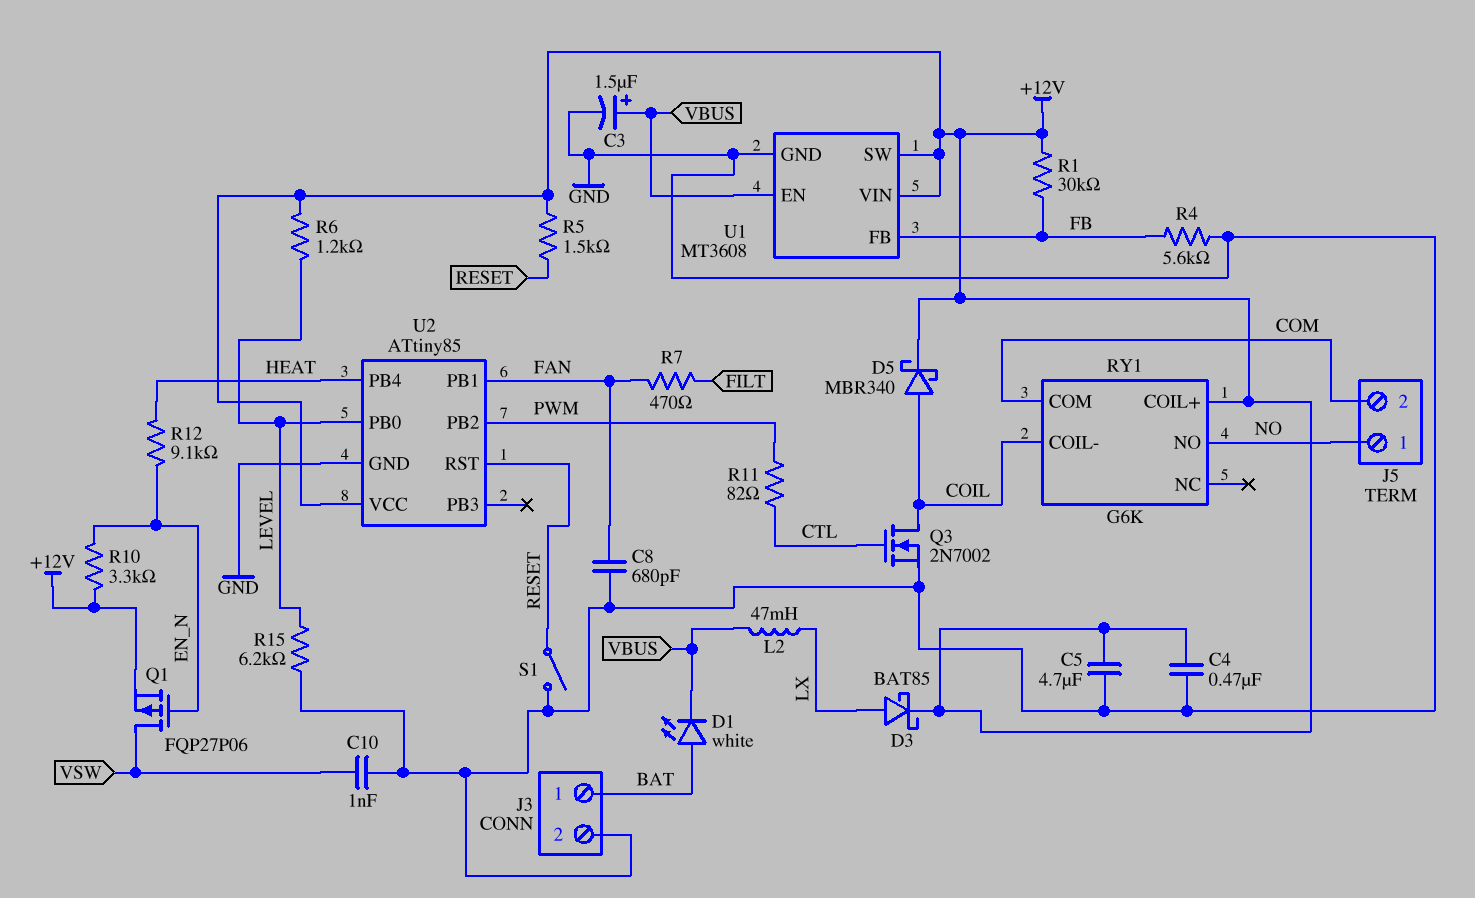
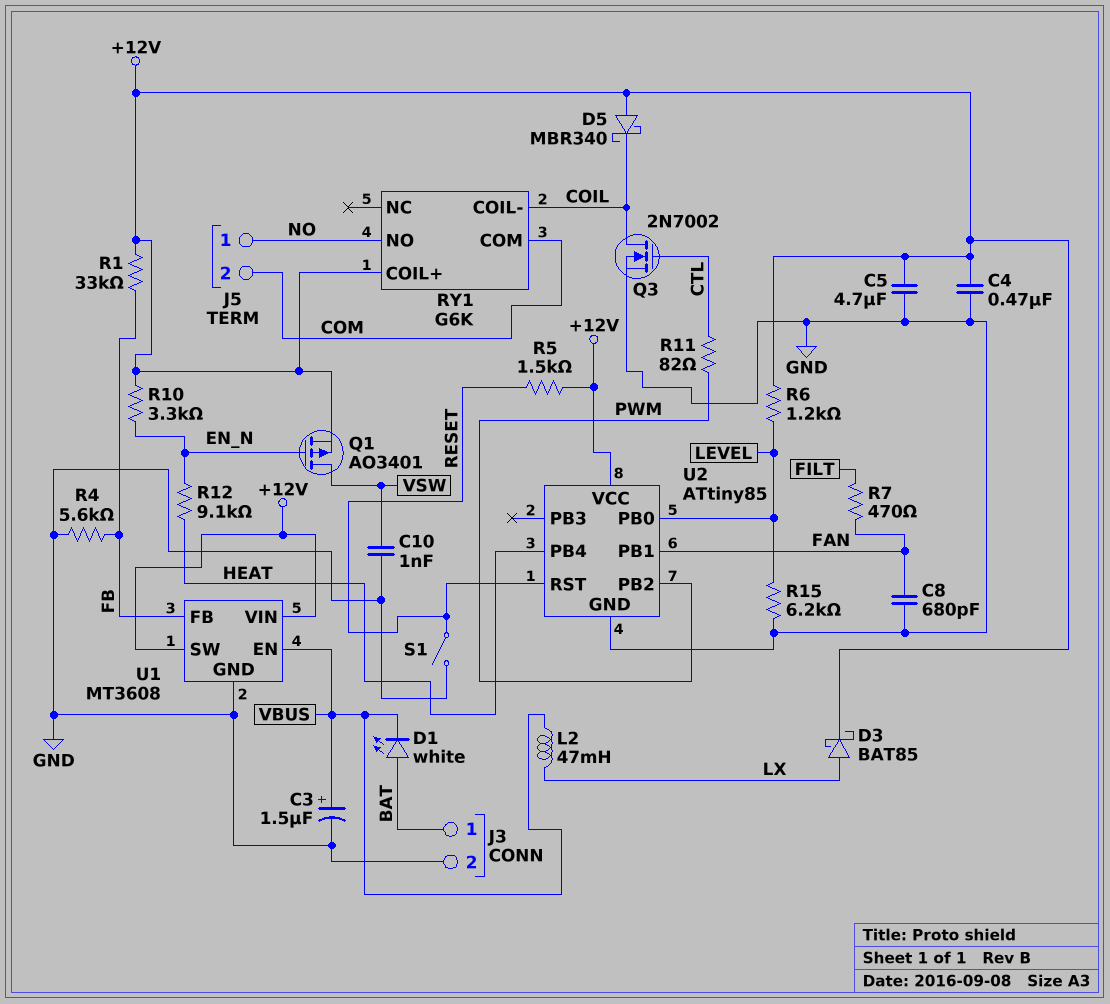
D5: schottky MBR340 (A COIL, K +12V) -> schottky MBR340 (A +12V, K COIL)
Q1: PMOS FQP27P06 (G EN_N, D VSW, S +12V) -> PMOS AO3401 (G EN_N, D VSW, S +12V)
R1: 30k (+12V, FB) -> 33k (+12V, FB)

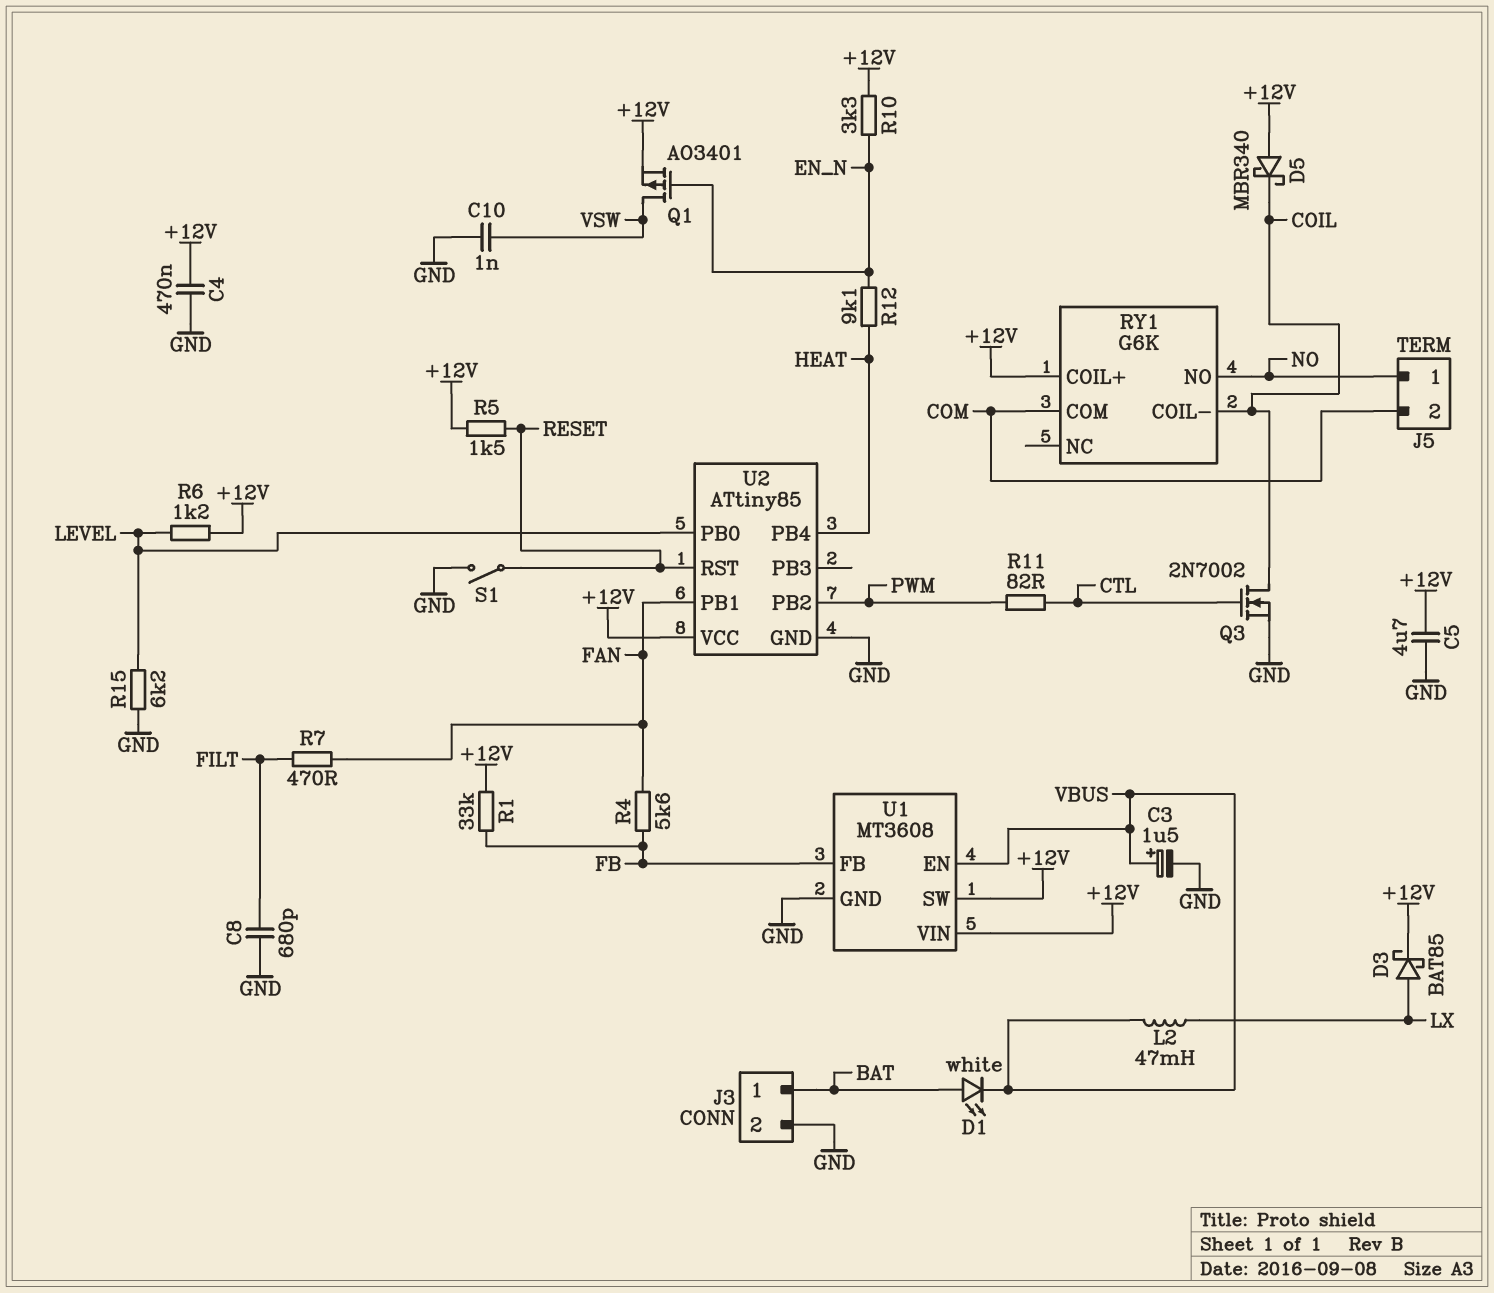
C8: 680pF (FAN, GND) -> 680pF (FILT, GND)
R4: 5.6k (FB, GND) -> 5.6k (FAN, FB)

